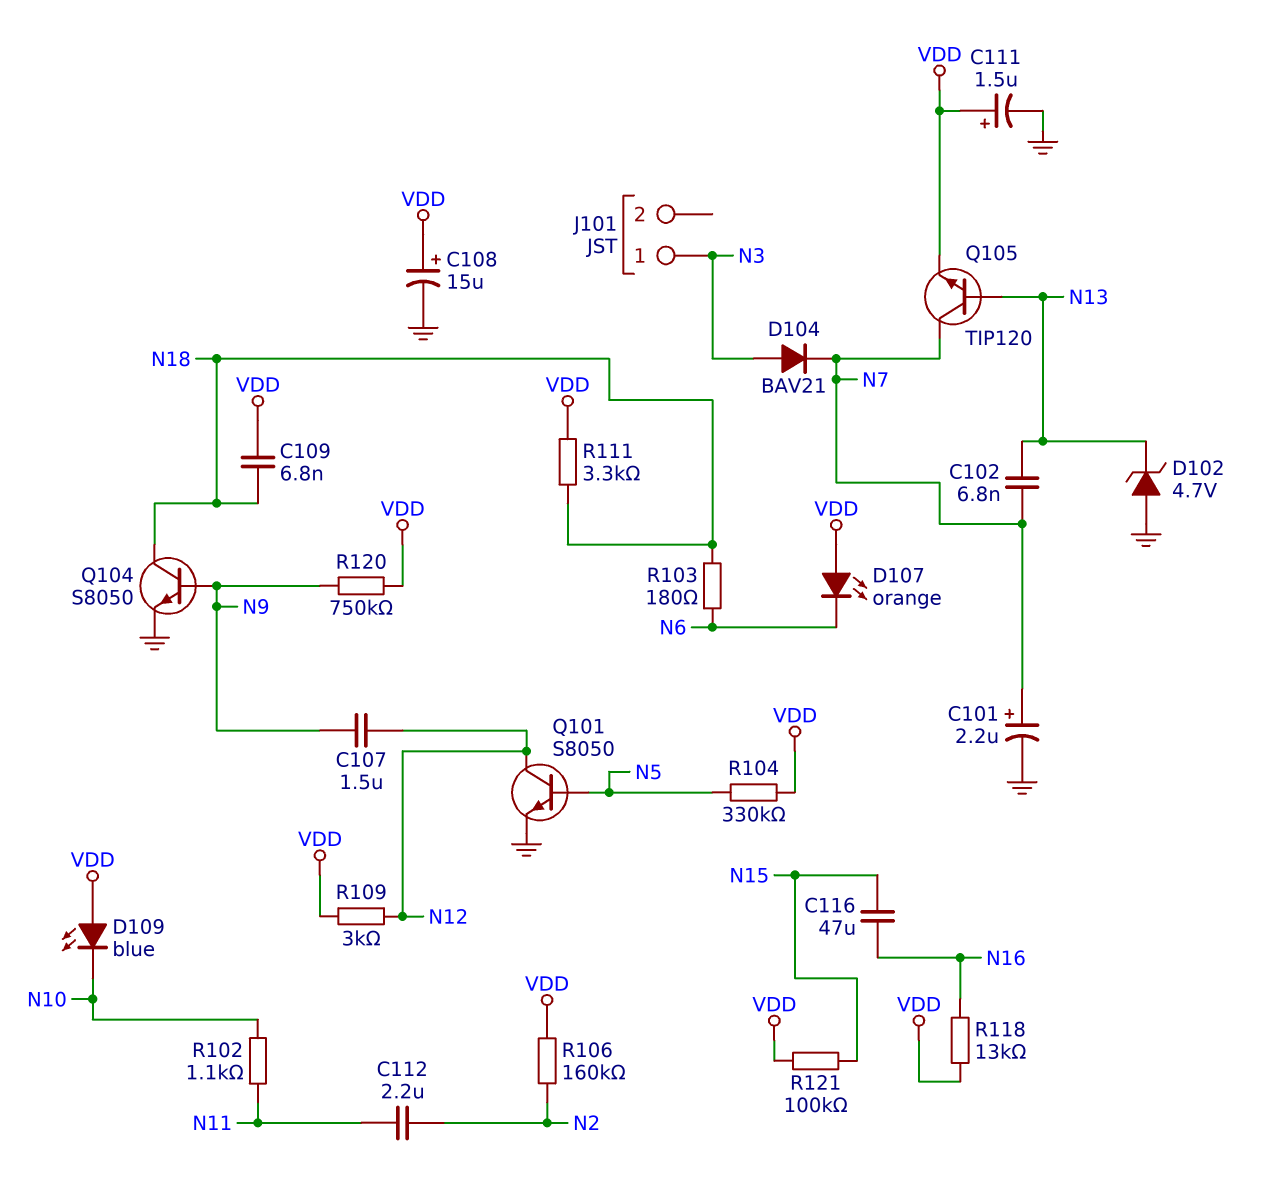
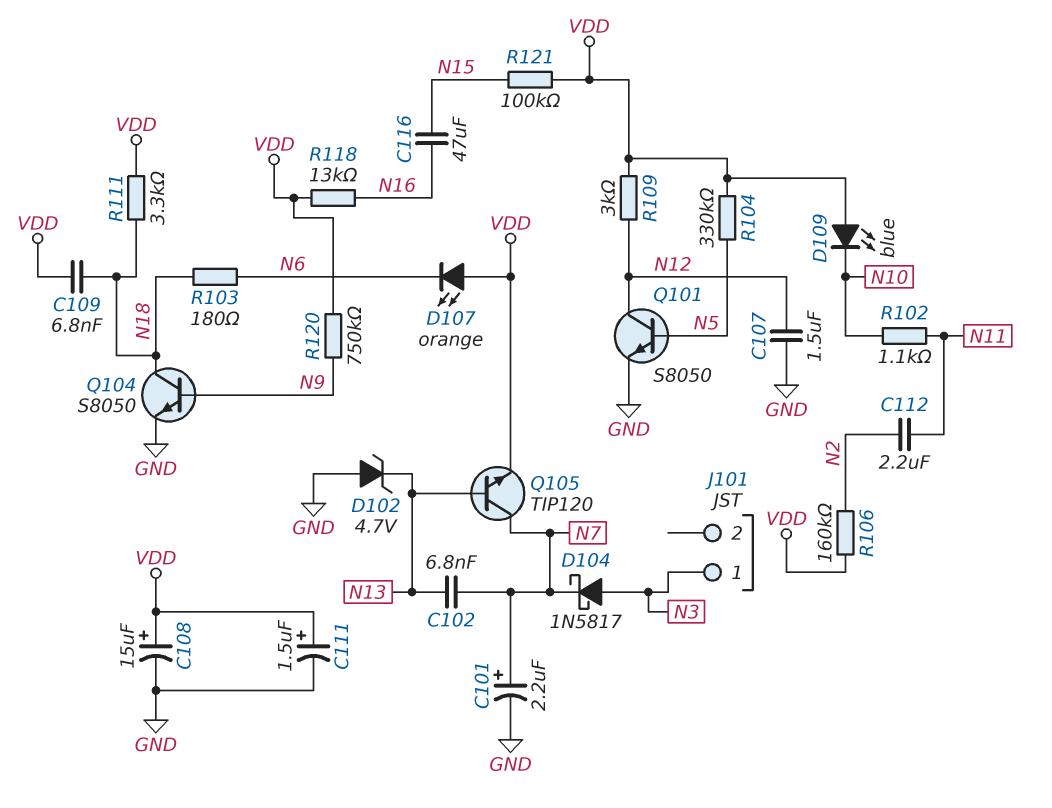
C107: 1.5uF (N9, N12) -> 1.5uF (GND, N12)
D104: diode BAV21 (A N3, K N7) -> schottky 1N5817 (A N3, K N7)

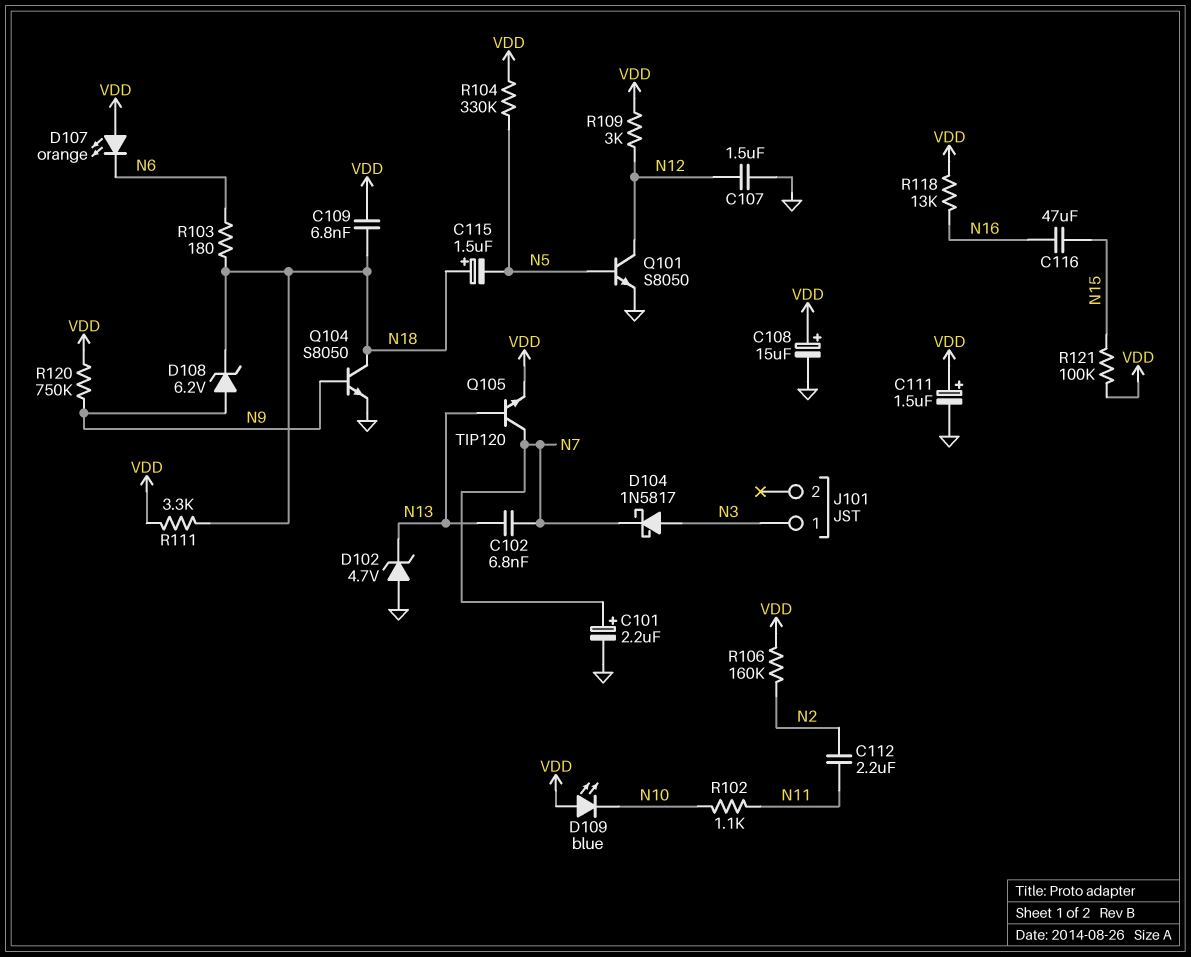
C115: none -> 1.5uF (plus N18, minus N5)
D108: none -> zener 6.2V (A N9, K N18)

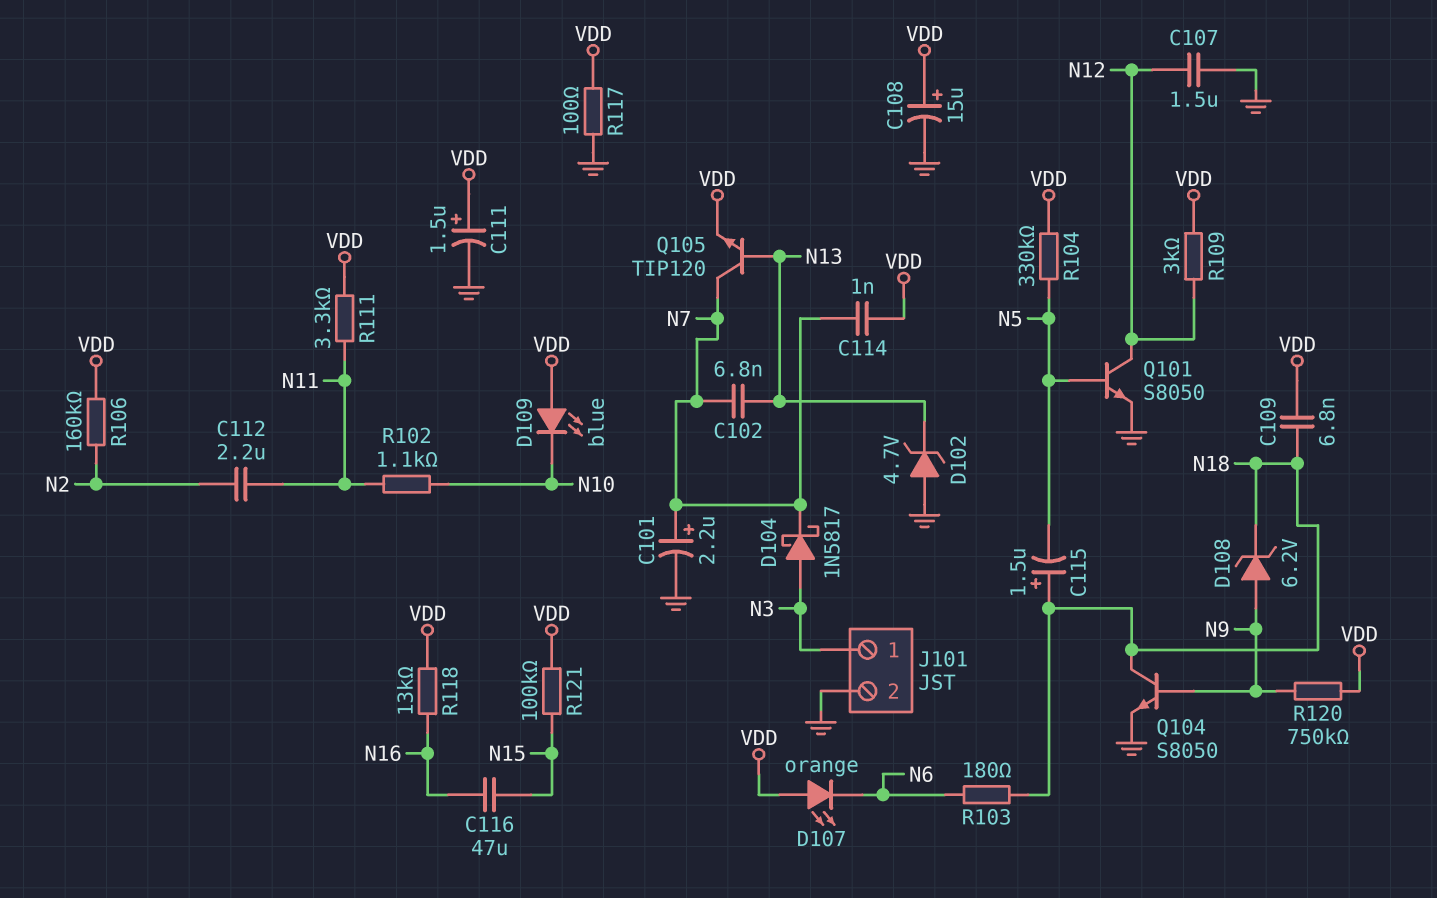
C114: none -> 1nF (N7, VDD)
J101 pin 2: none -> GND
R111: 3.3k (N18, VDD) -> 3.3k (N11, VDD)
R117: none -> 100 (GND, VDD)

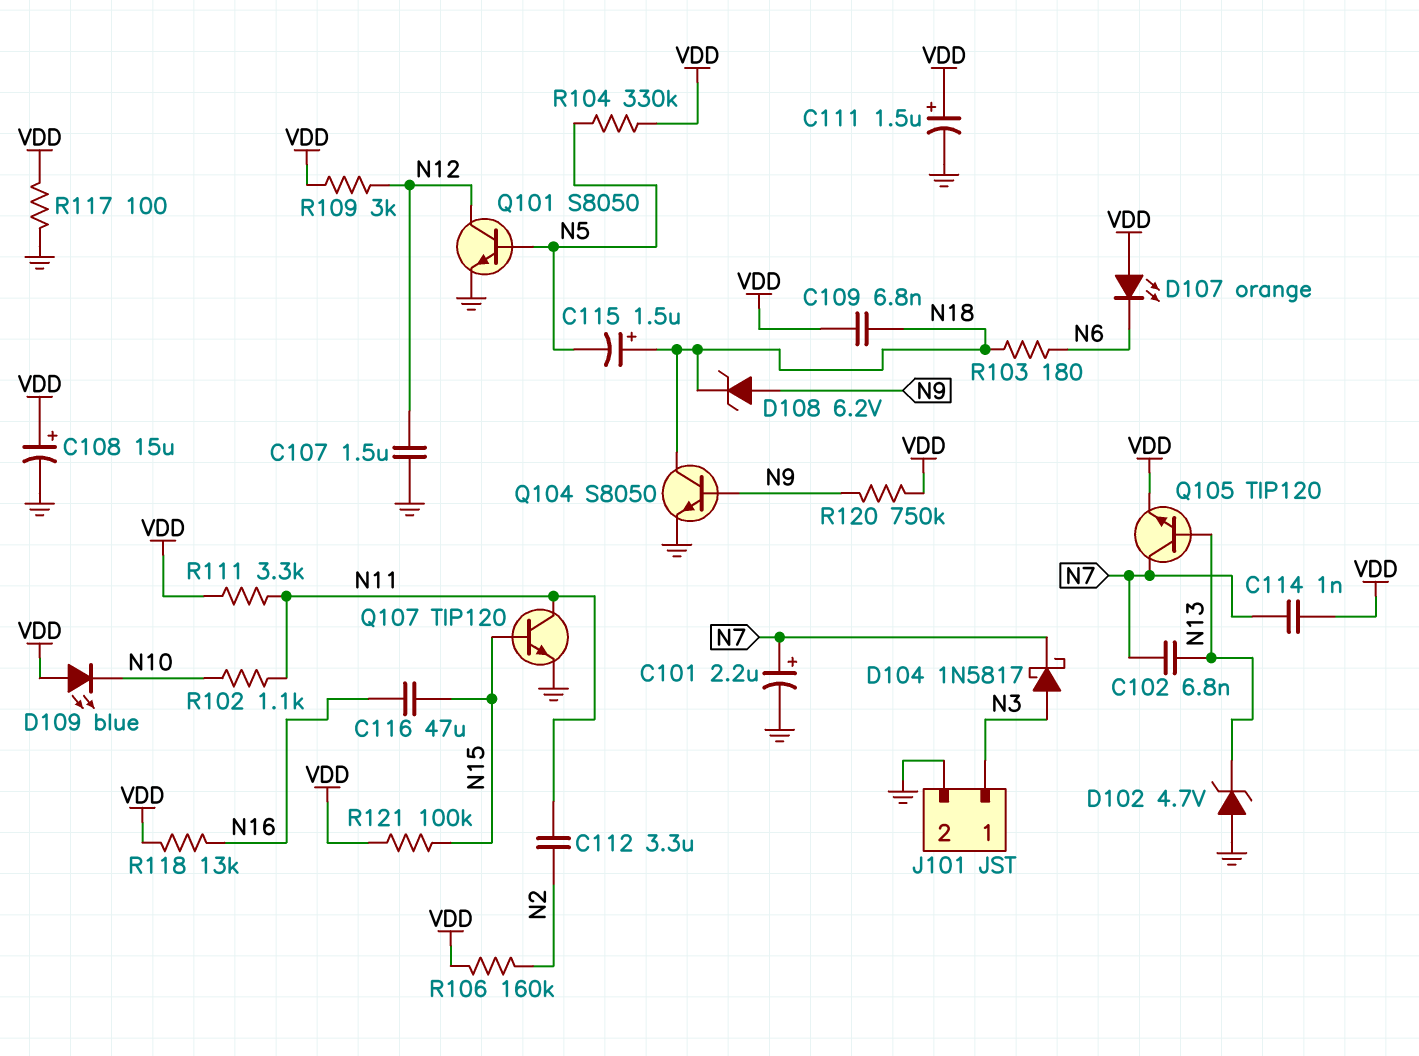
C112: 2.2uF (N2, N11) -> 3.3uF (N2, N11)
Q107: none -> NPN TIP120 (B N15, C N11, E GND)

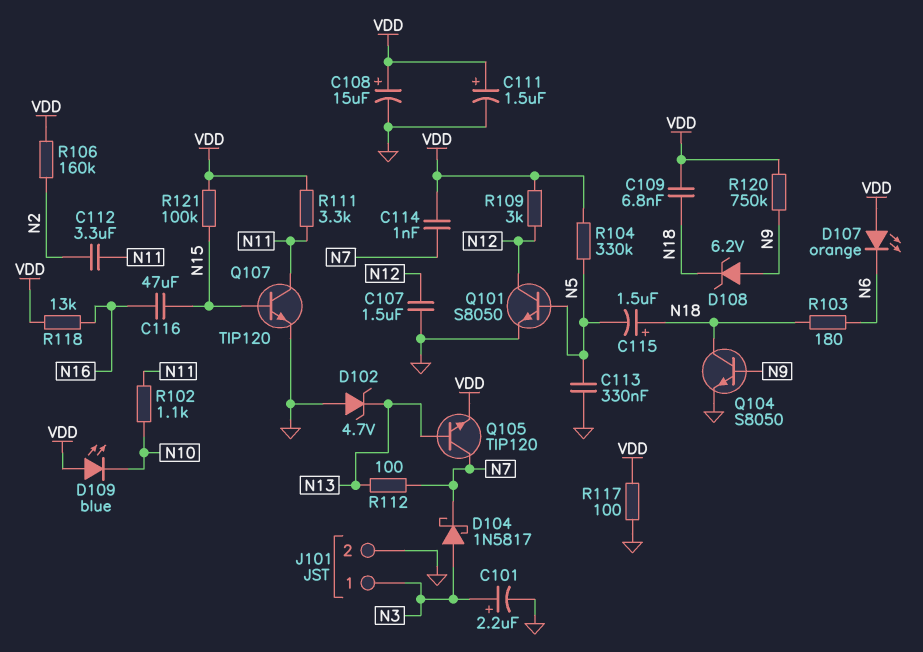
C101: 2.2uF (plus N7, minus GND) -> 2.2uF (plus N3, minus GND)
C102: 6.8nF (N7, N13) -> none
C113: none -> 330nF (GND, N5)
R112: none -> 100 (N7, N13)

